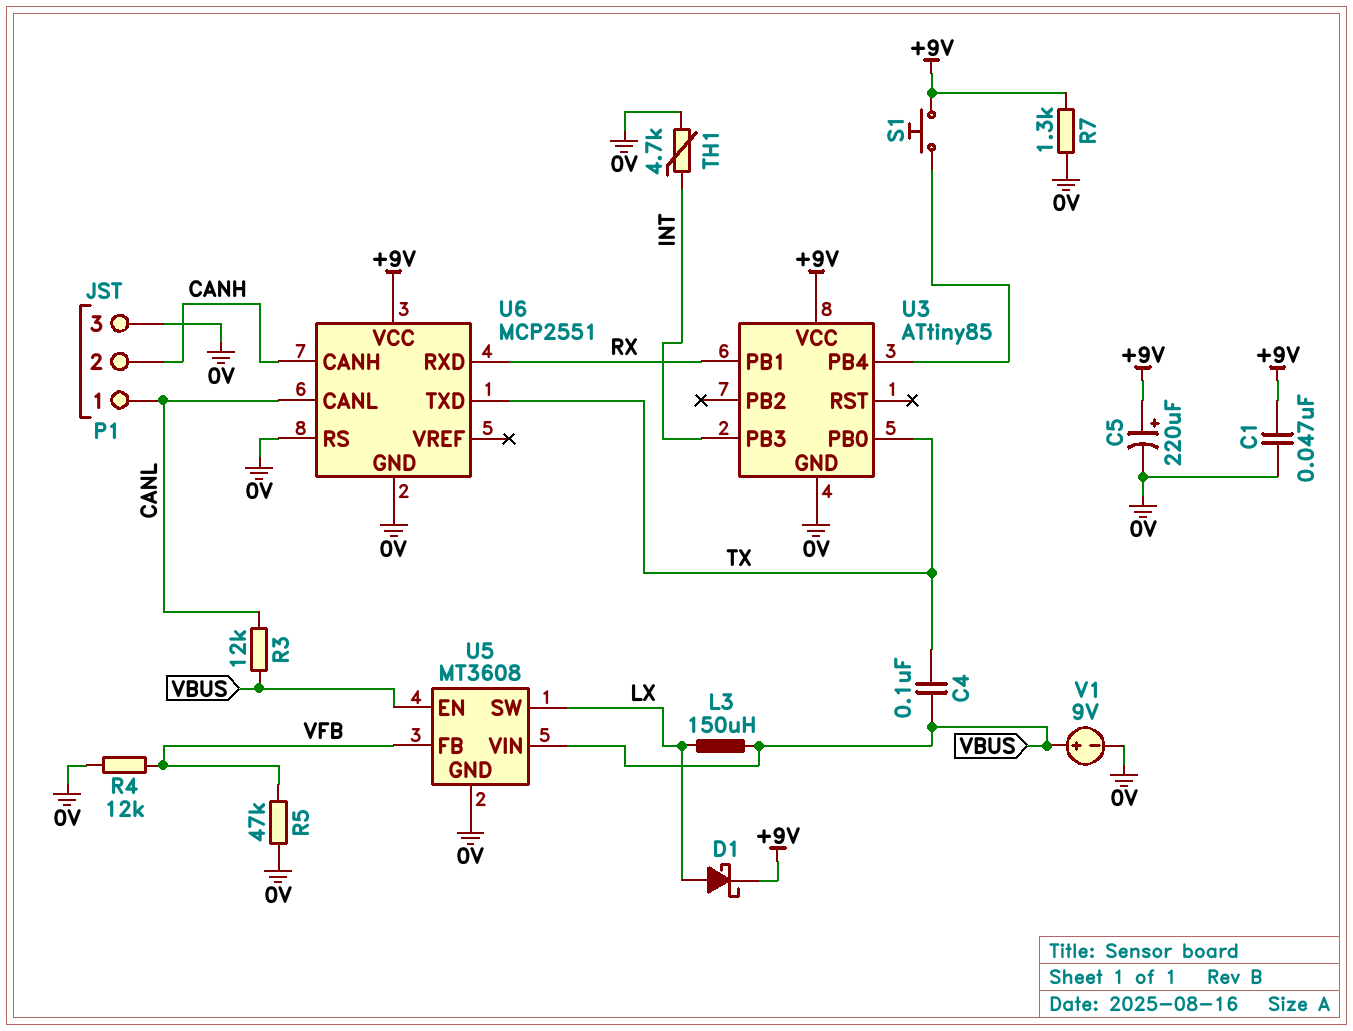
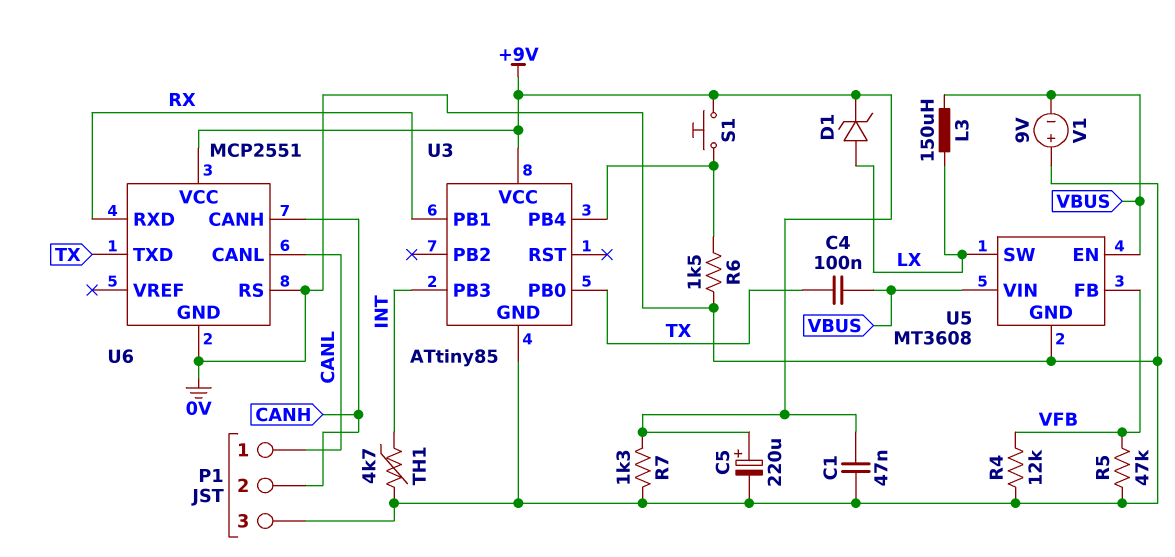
D1: schottky (A LX, K +9V) -> zener (A LX, K +9V)
R3: 12k (CANL, VBUS) -> none
R6: none -> 1.5k (0V, U3/PB4)
V1: 9V (plus VBUS, minus 0V) -> 9V (plus 0V, minus VBUS)

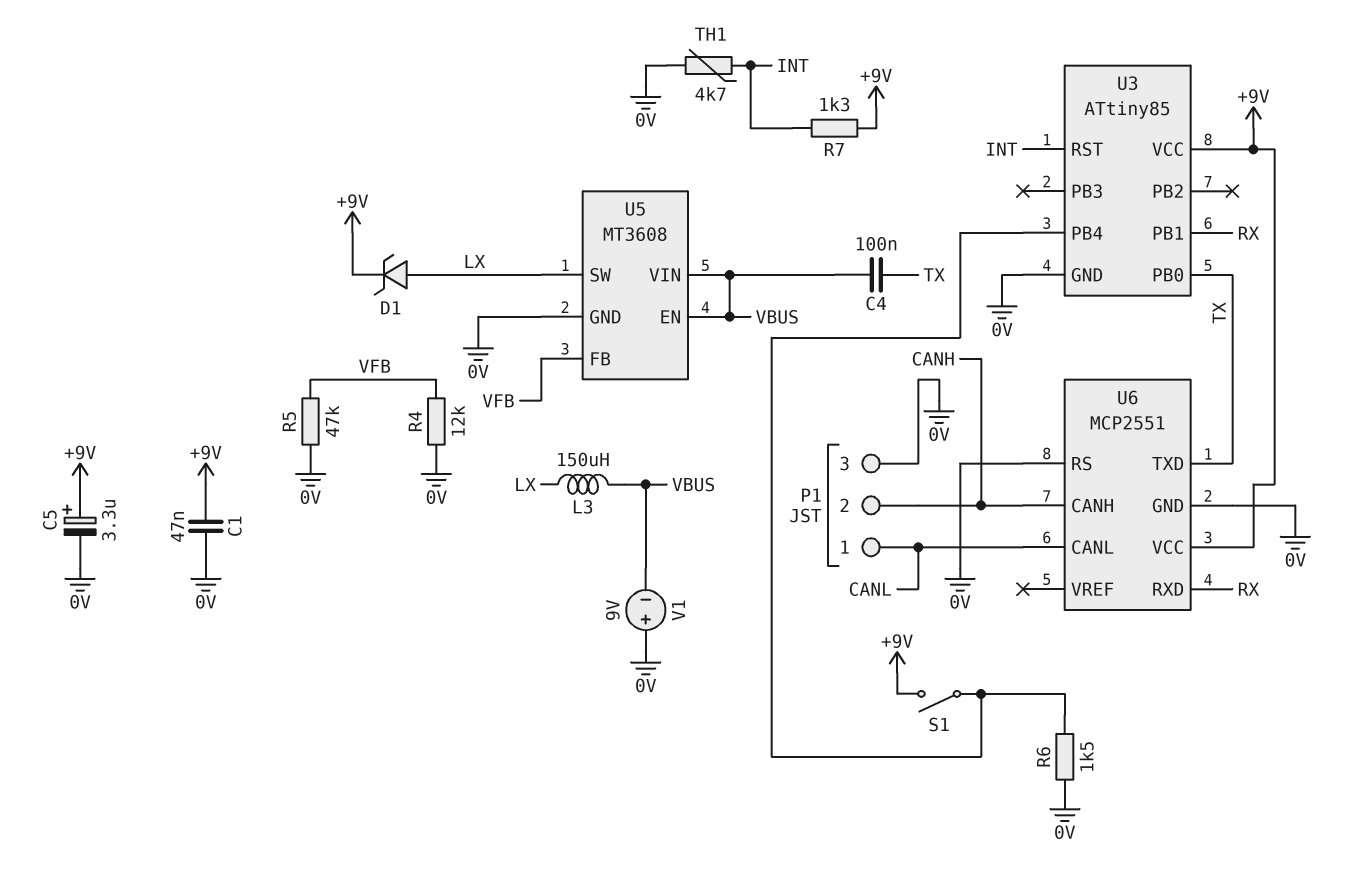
C5: 220uF (plus +9V, minus 0V) -> 3.3uF (plus +9V, minus 0V)
R7: 1.3k (+9V, 0V) -> 1.3k (+9V, INT)
S1: button (+9V, U3/PB4) -> switch (+9V, U3/PB4)
U3 pin PB3: INT -> none
U3 pin RST: none -> INT

